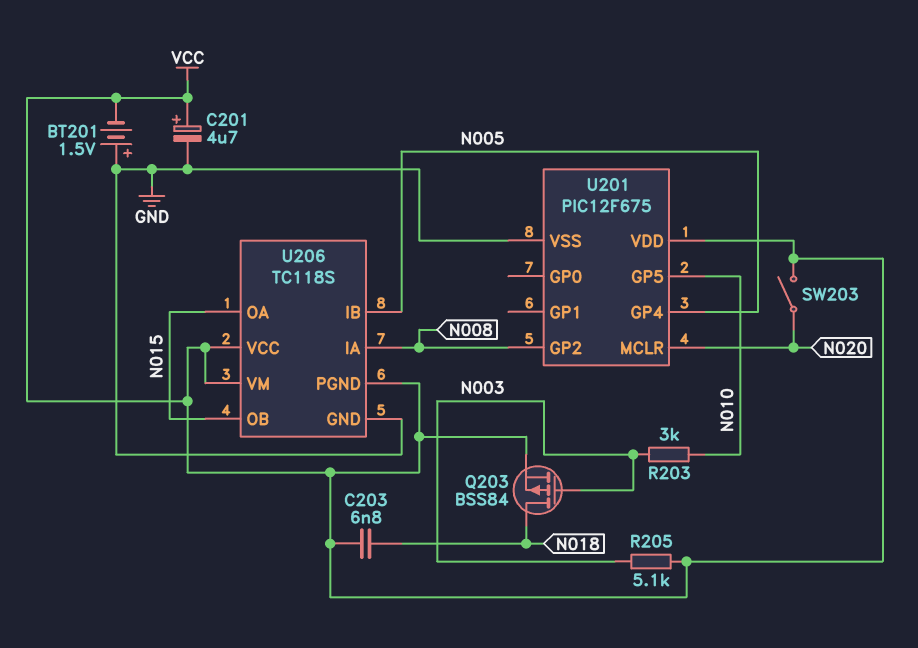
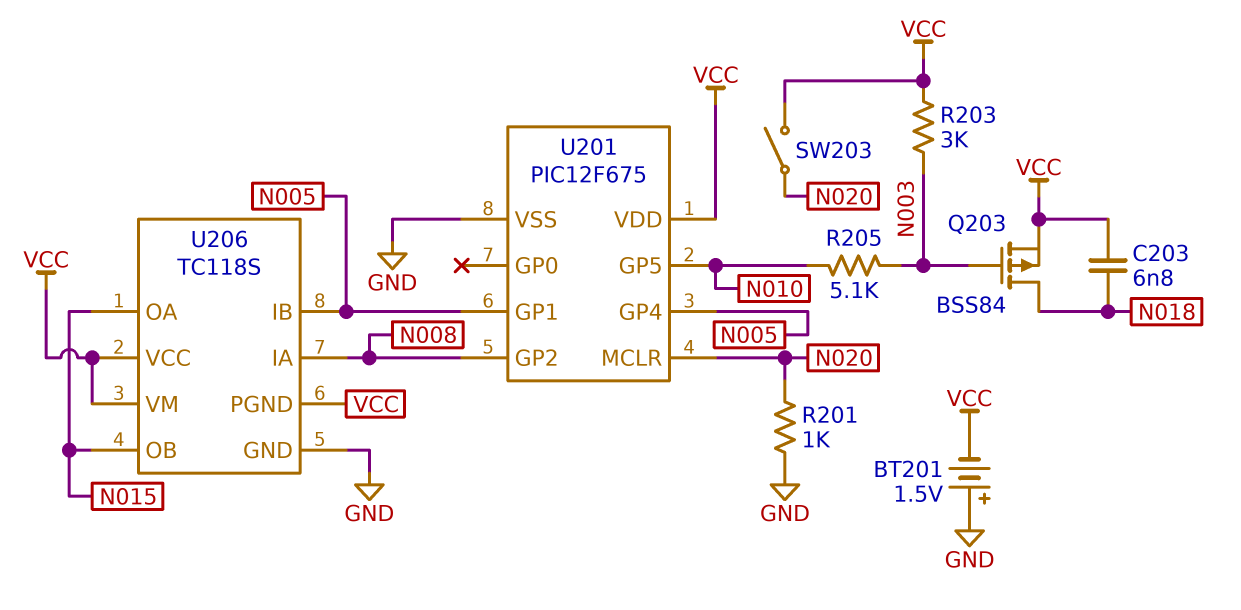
C201: 4.7uF (plus VCC, minus GND) -> none
R201: none -> 1k (GND, N020)
R203: 3k (N003, N010) -> 3k (N003, VCC)
R205: 5.1k (N003, VCC) -> 5.1k (N003, N010)
U201 pin GP1: none -> N005

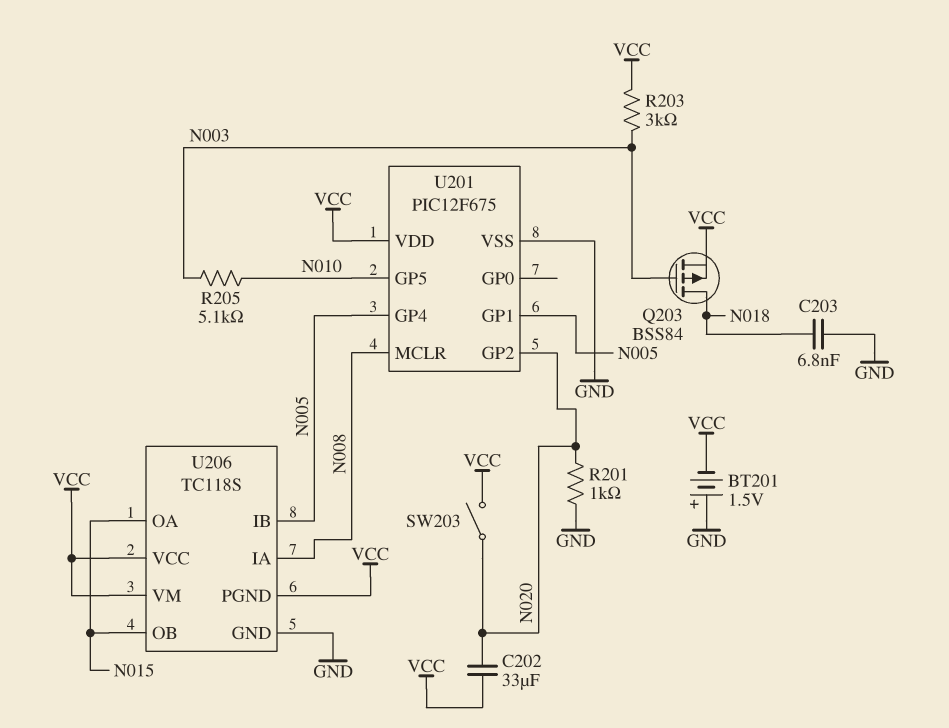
C202: none -> 33uF (N020, VCC)
C203: 6.8nF (N018, VCC) -> 6.8nF (GND, N018)
U201 pin GP2: N008 -> N020
U201 pin MCLR: N020 -> N008

